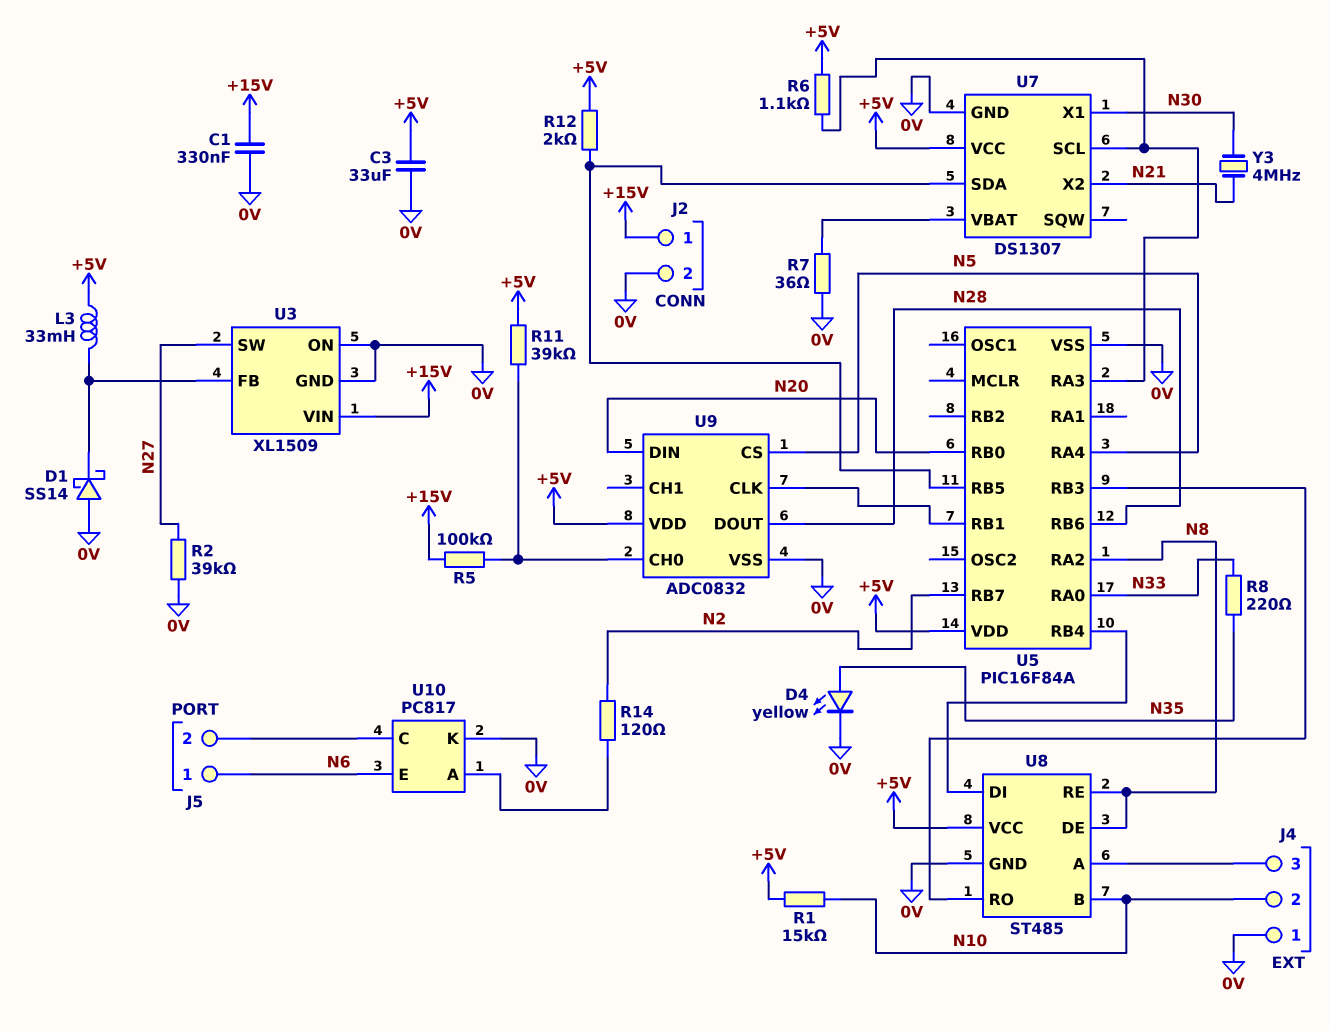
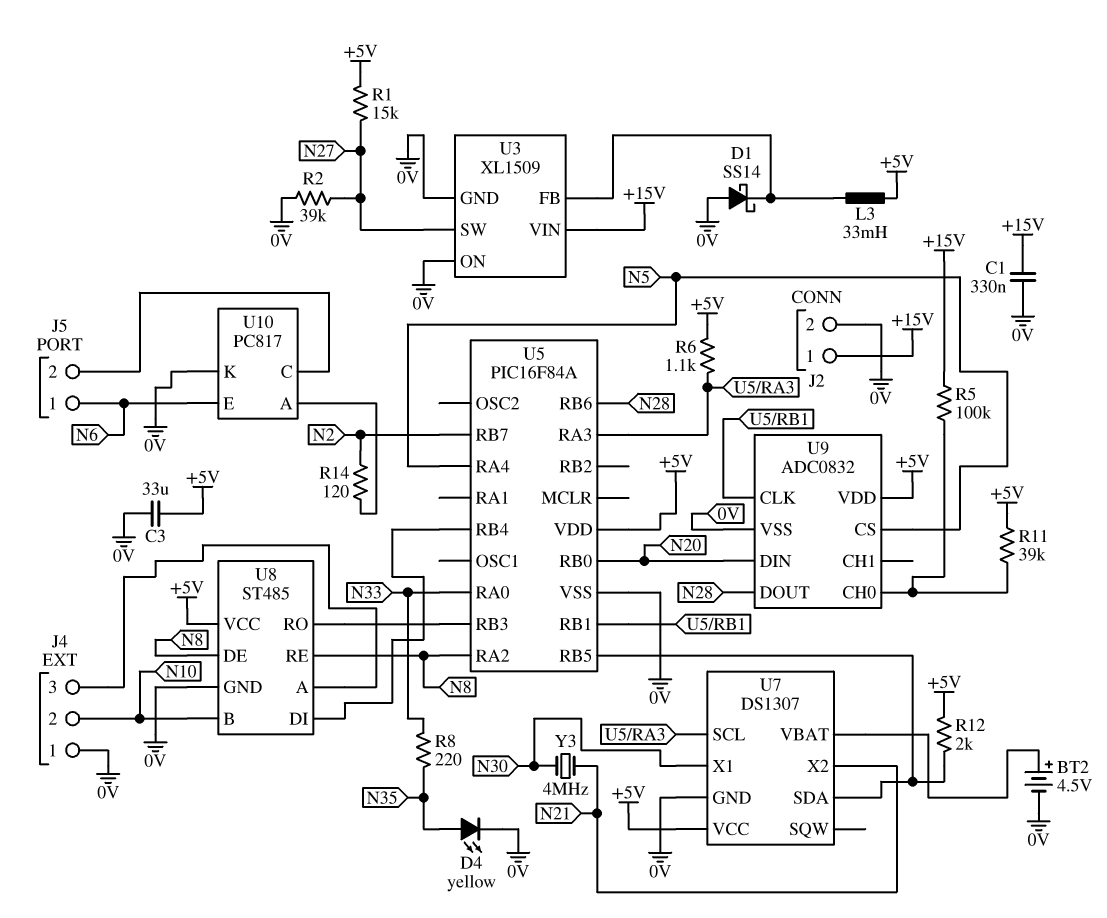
BT2: none -> 4.5V (plus U7/VBAT, minus 0V)
R1: 15k (+5V, N10) -> 15k (+5V, N27)
R7: 36 (0V, U7/VBAT) -> none

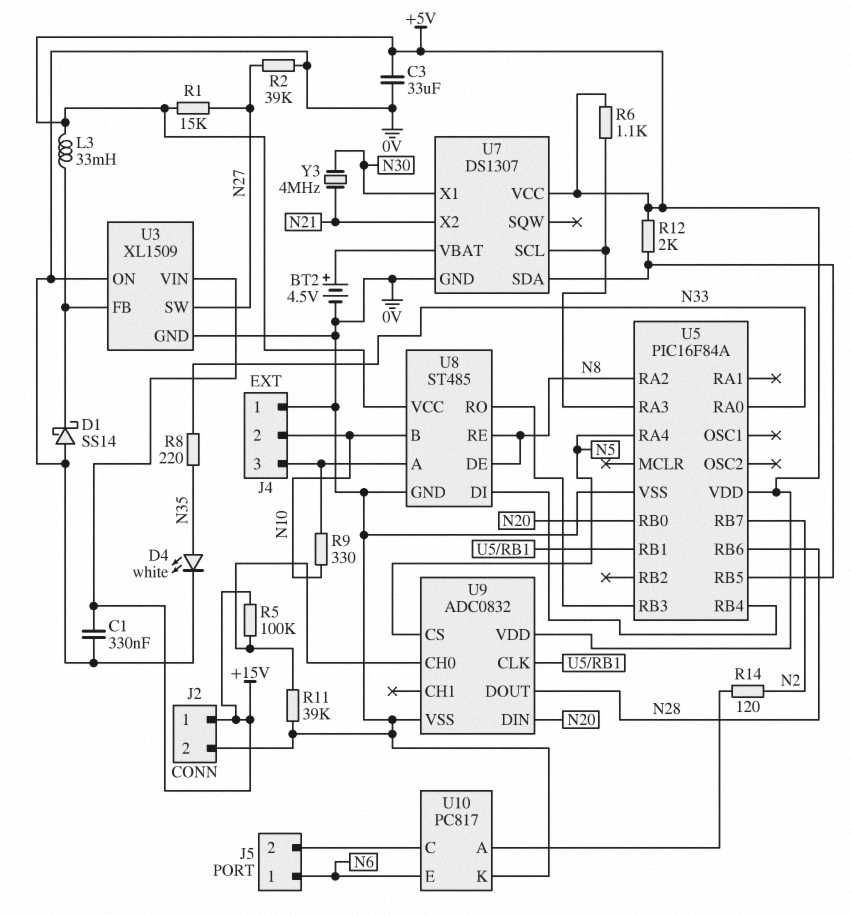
D4: LED yellow (A N35, K 0V) -> LED white (A N35, K 0V)
R9: none -> 330 (J4/3, N10)
R11: 39k (+5V, U9/CH0) -> 39k (0V, U9/CH0)

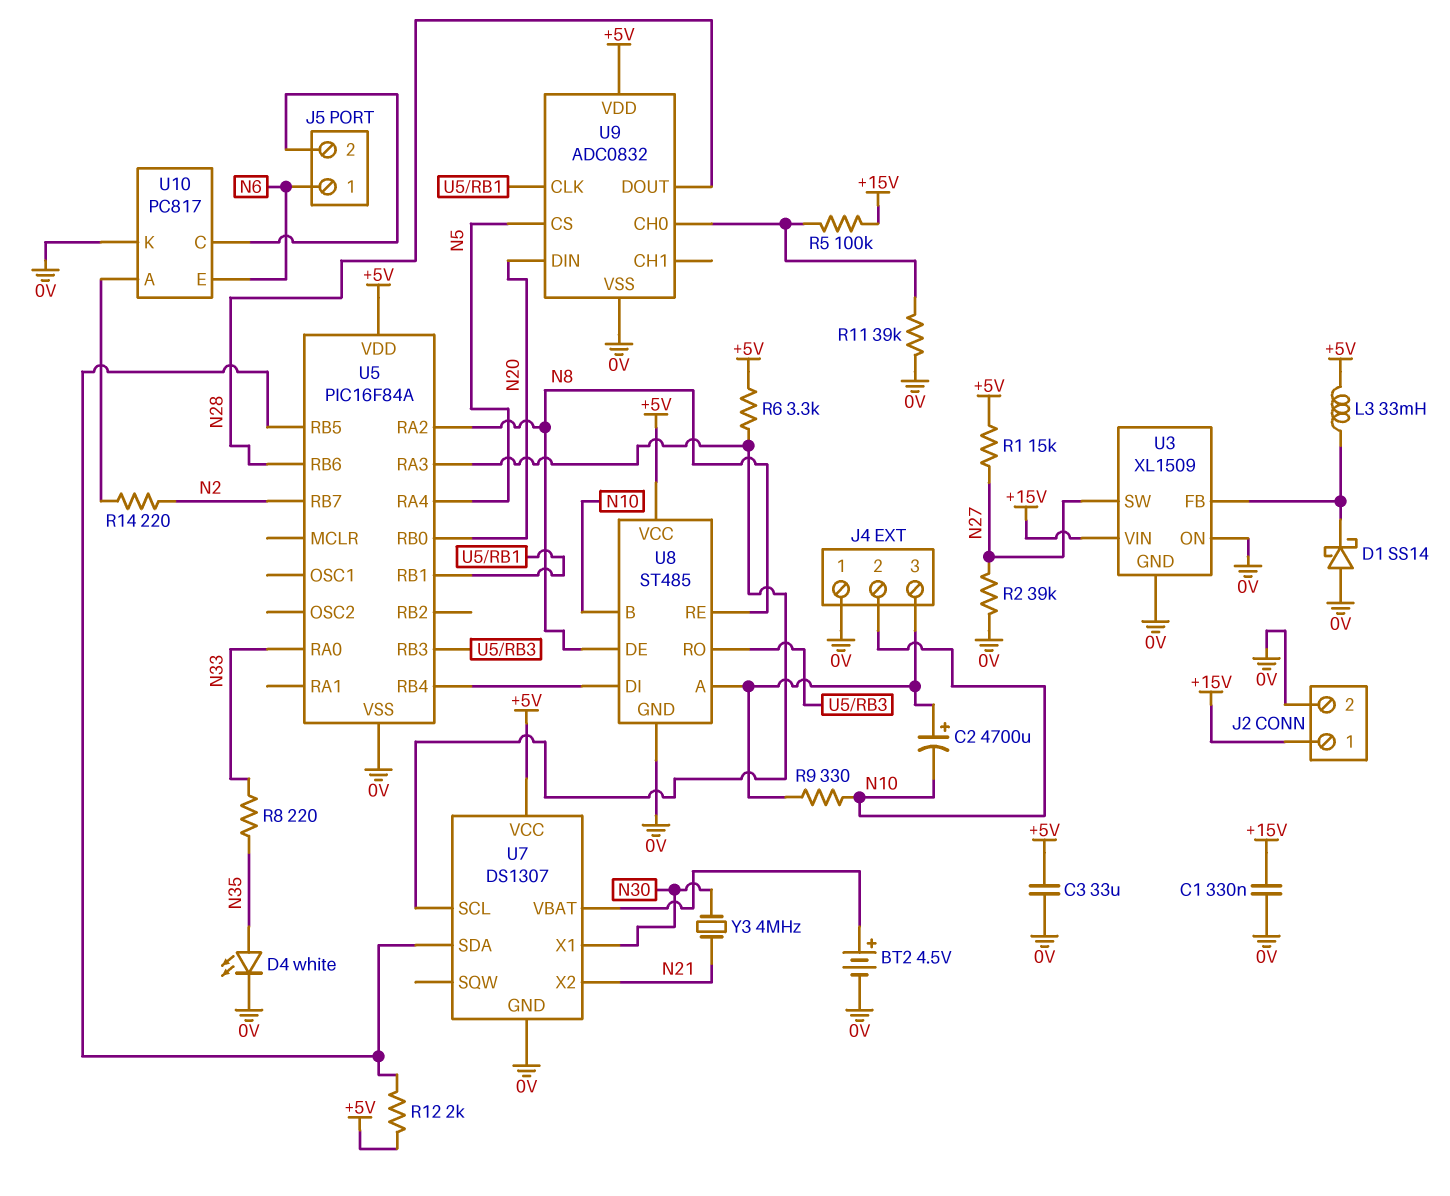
C2: none -> 4700uF (plus J4/3, minus N10)
R6: 1.1k (+5V, U5/RA3) -> 3.3k (+5V, U5/RA3)
R14: 120 (N2, U10/A) -> 220 (N2, U10/A)

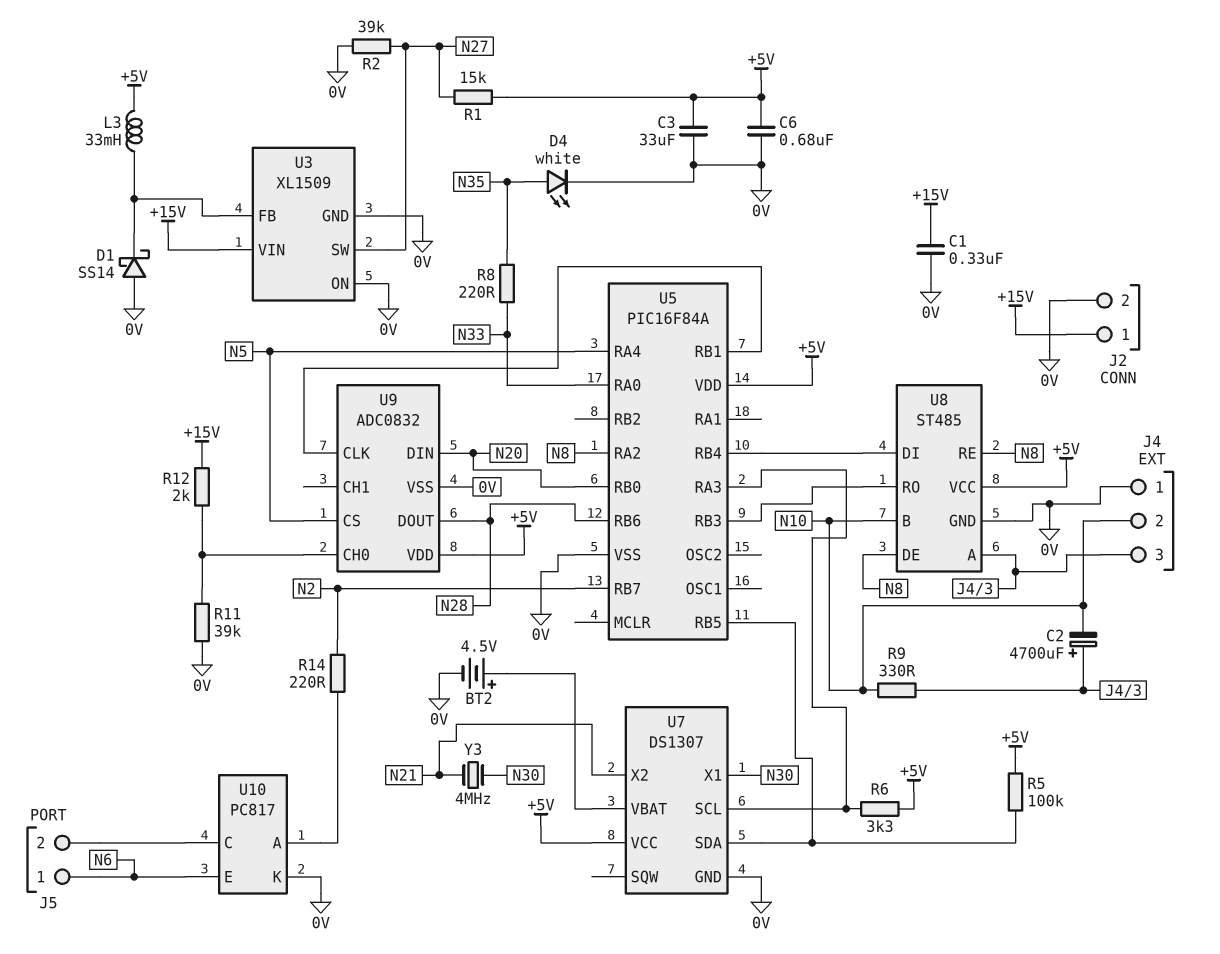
C6: none -> 680nF (+5V, 0V)
R5: 100k (+15V, U9/CH0) -> 100k (+5V, U5/RB5)
R12: 2k (+5V, U5/RB5) -> 2k (+15V, U9/CH0)

